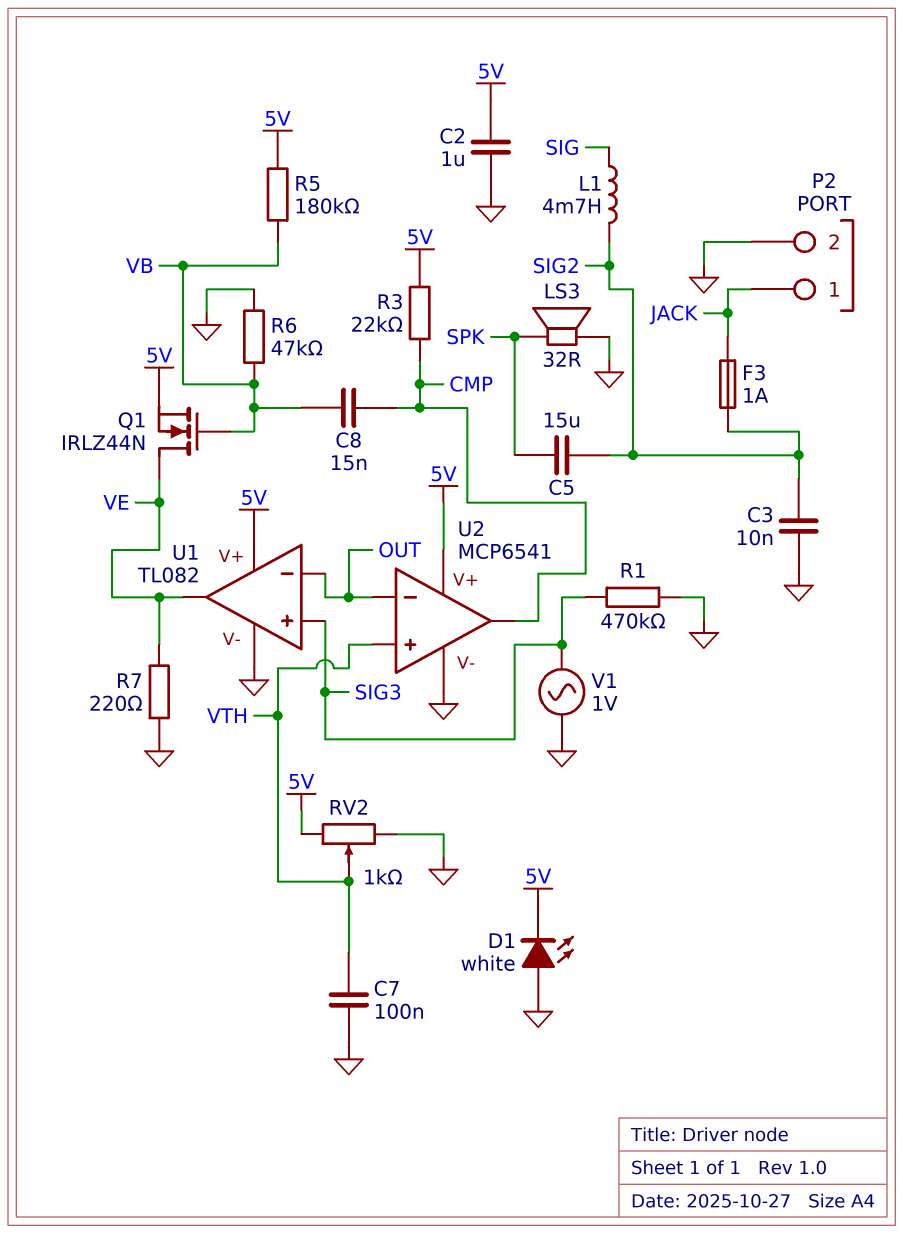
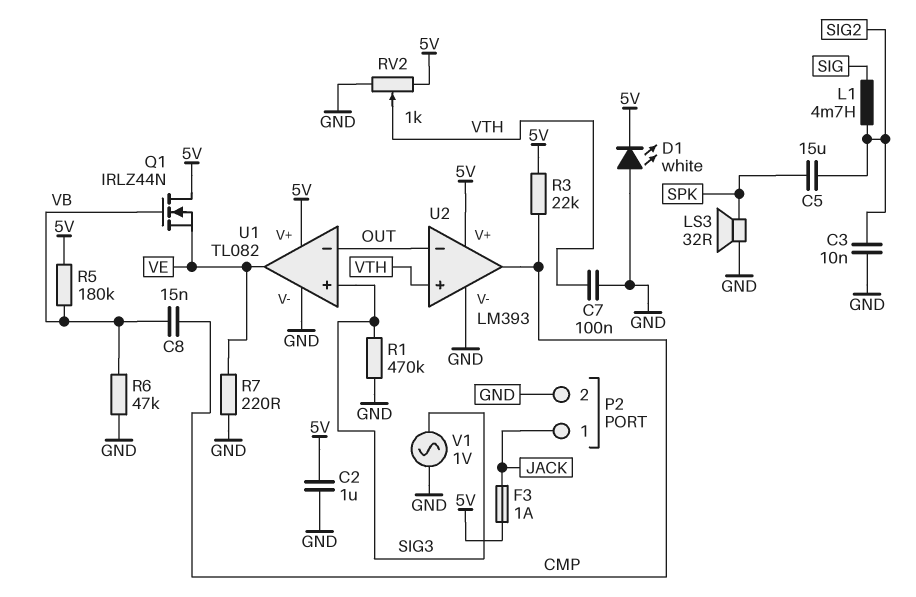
F3: 1A (JACK, SIG2) -> 1A (5V, JACK)
Q1: NMOS IRLZ44N (G VB, D VE, S 5V) -> NMOS IRLZ44N (G VB, D 5V, S VE)
U2: MCP6541 -> LM393

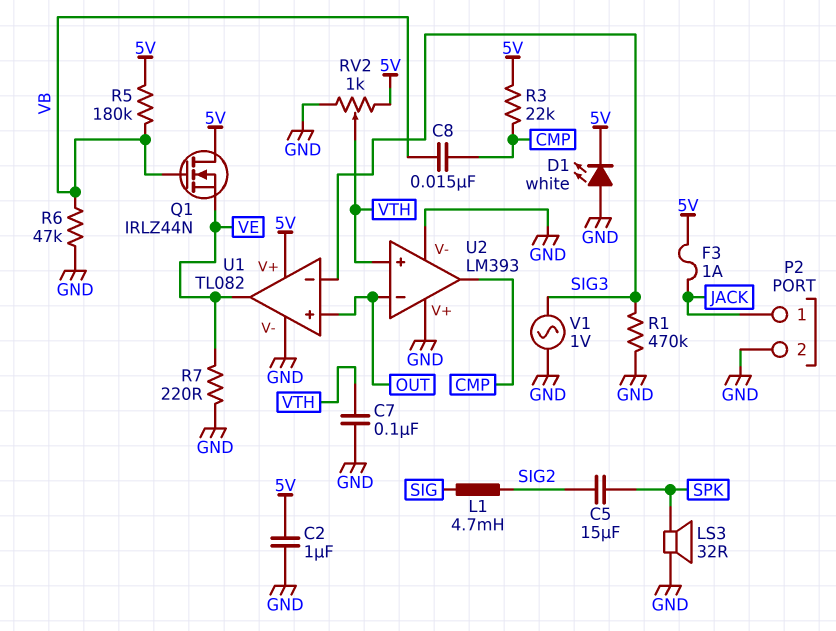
C3: 10nF (GND, SIG2) -> none
U1 pin in+: SIG3 -> OUT
U1 pin in-: OUT -> SIG3
U2 pin V+: 5V -> GND

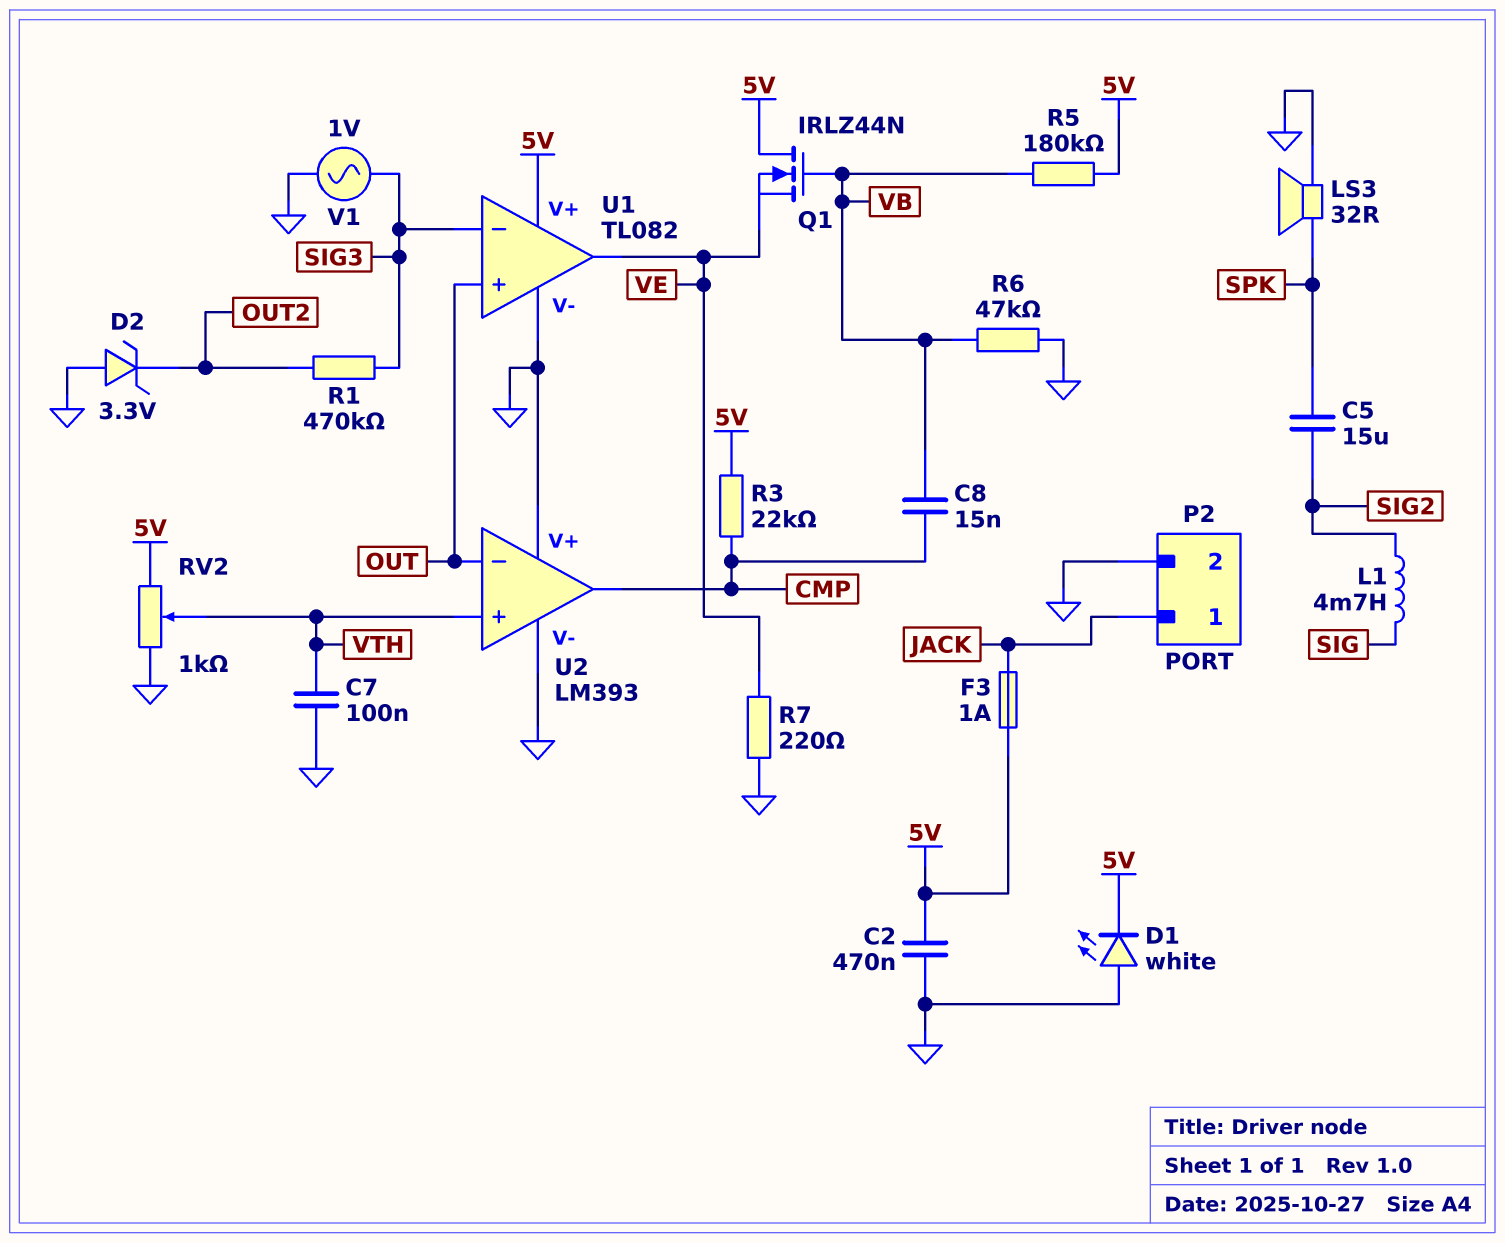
C2: 1uF (5V, GND) -> 470nF (5V, GND)
D2: none -> zener 3.3V (A GND, K OUT2)
R1: 470k (GND, SIG3) -> 470k (OUT2, SIG3)

